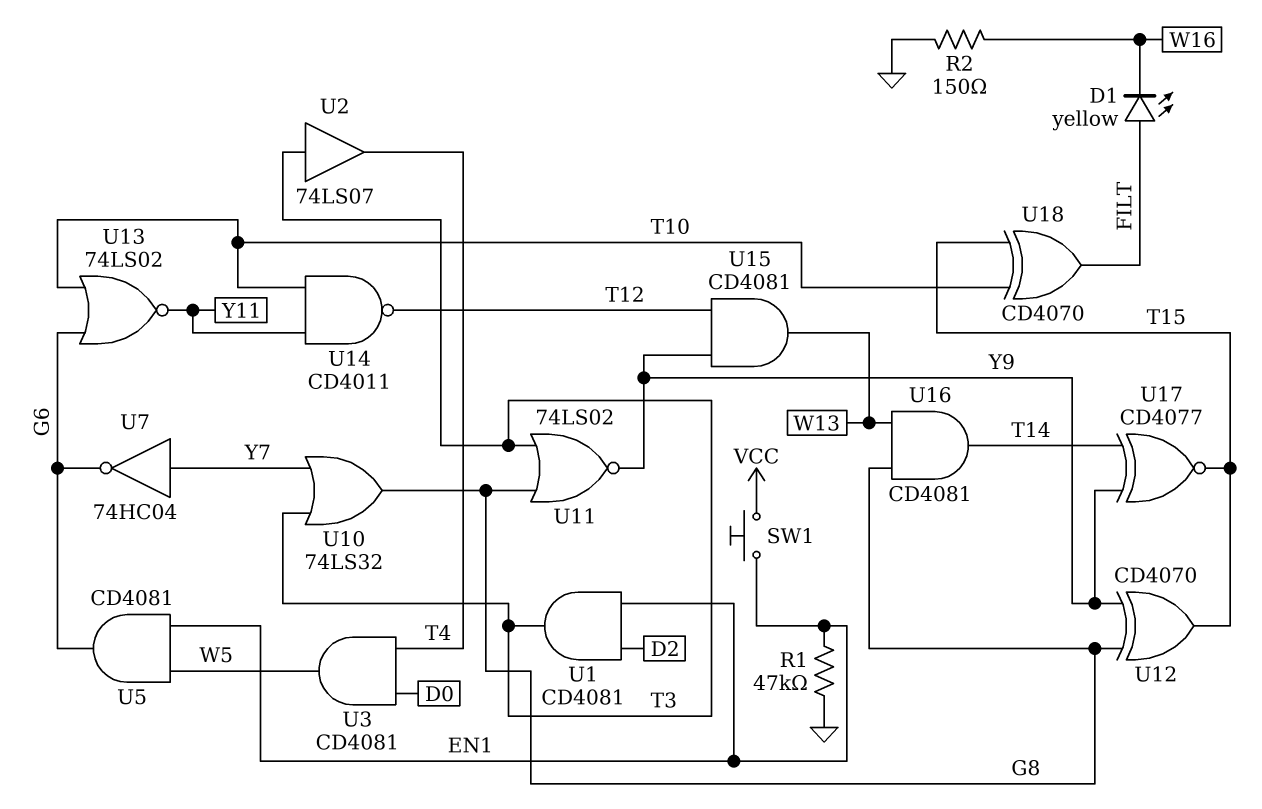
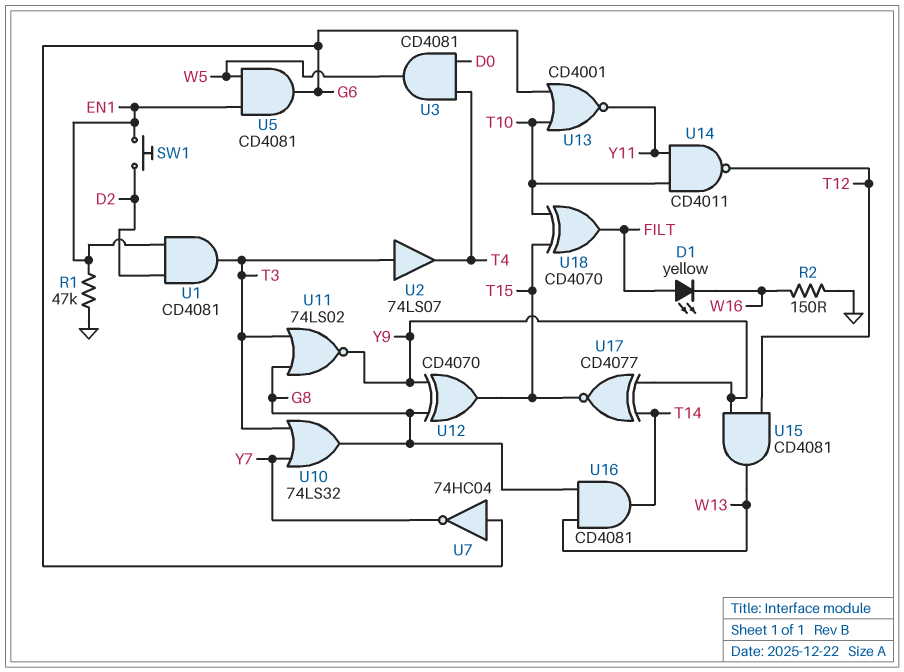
SW1: button (EN1, VCC) -> button (D2, EN1)
U7: NOT 74HC04 (in Y7, out G6) -> NOT 74HC04 (in G6, out Y7)
U13: NOR 74LS02 (in G6, in T10, out Y11) -> NOR CD4001 (in G6, in T10, out Y11)

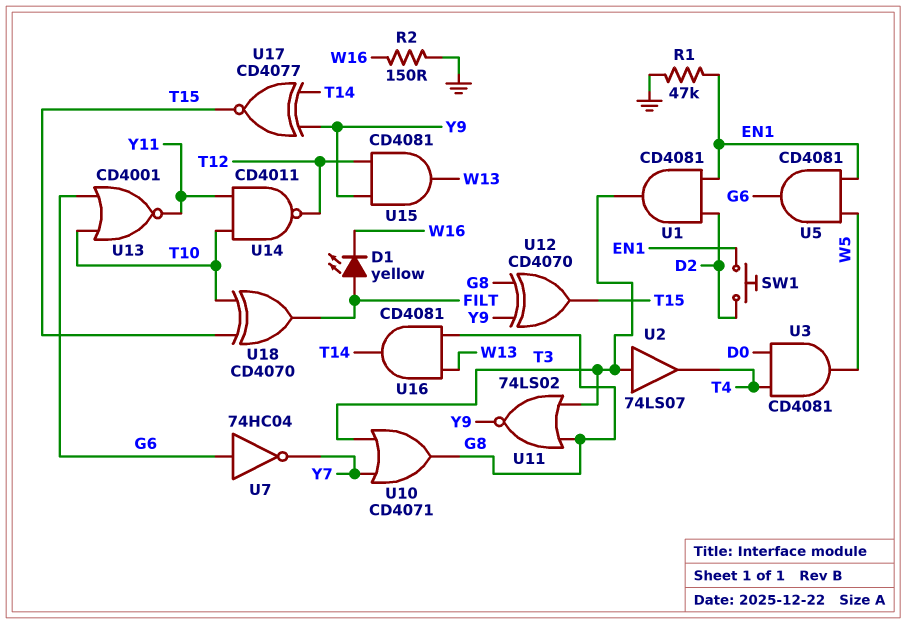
U10: OR 74LS32 (in T3, in Y7, out G8) -> OR CD4071 (in T3, in Y7, out G8)

